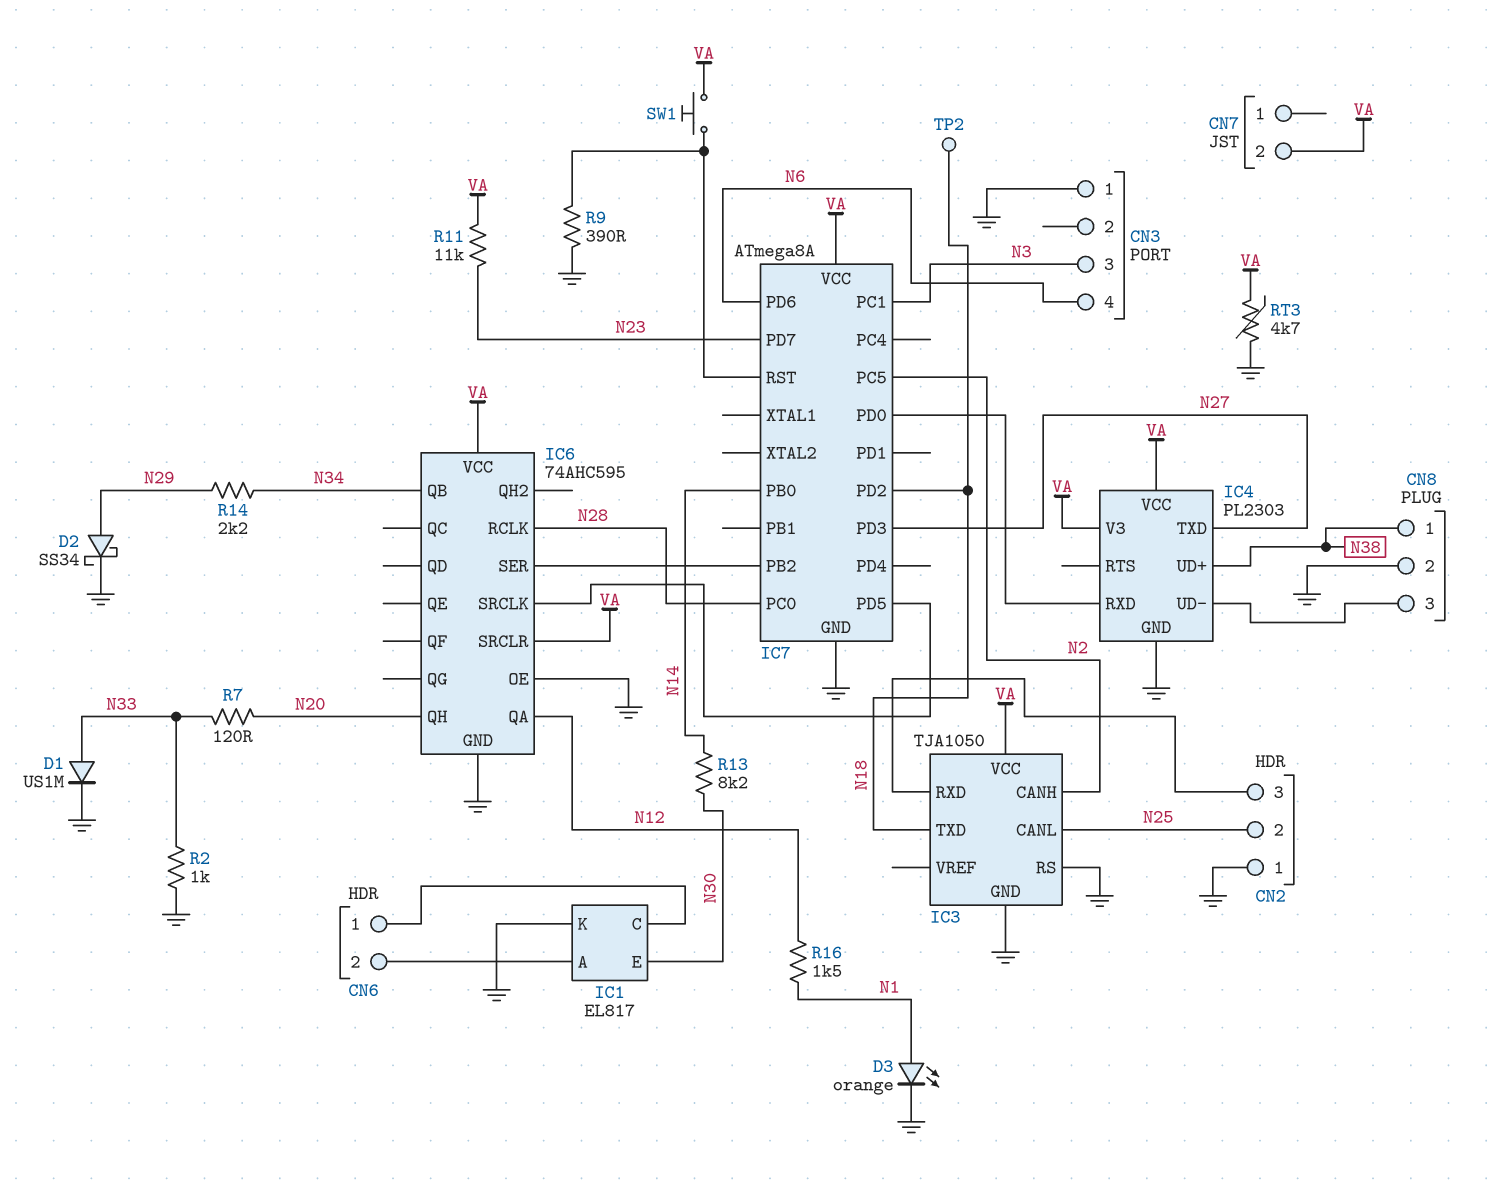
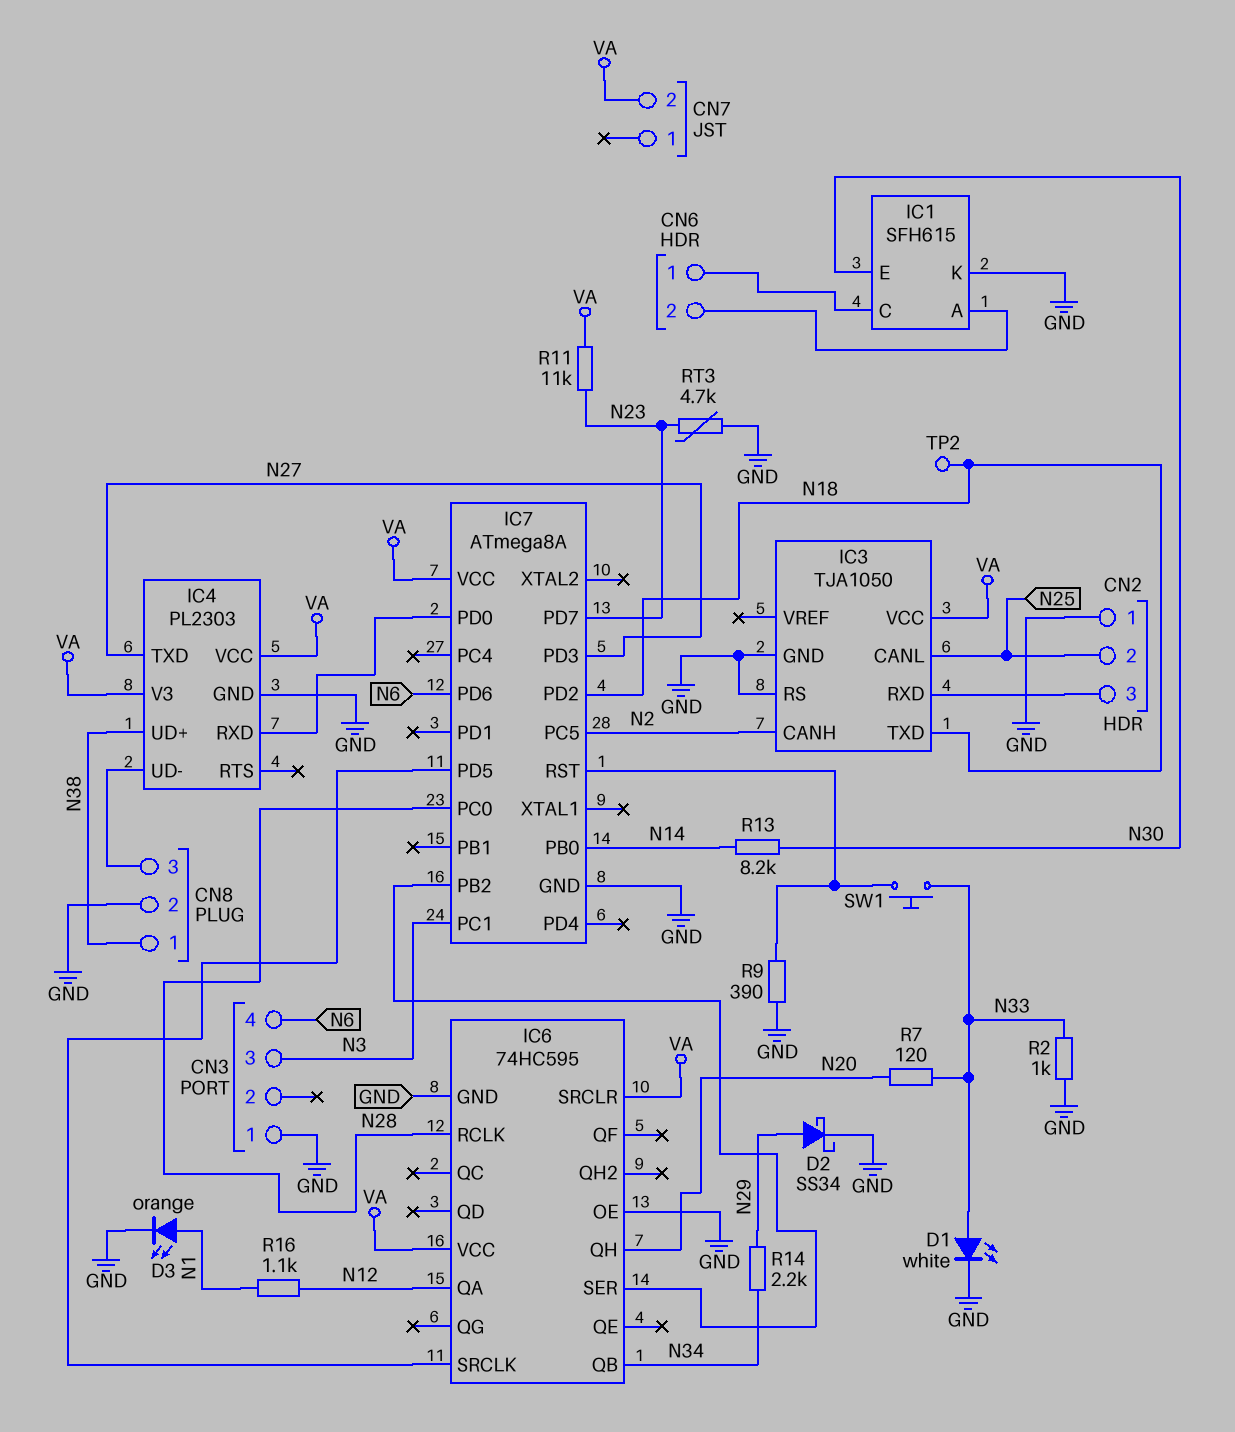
D1: diode US1M (A N33, K GND) -> LED white (A N33, K GND)
IC1: EL817 -> SFH615
IC6: 74AHC595 -> 74HC595
R16: 1.5k (N1, N12) -> 1.1k (N1, N12)
RT3: 4.7k (GND, VA) -> 4.7k (GND, N23)
SW1: button (IC7/RST, VA) -> button (IC7/RST, N33)

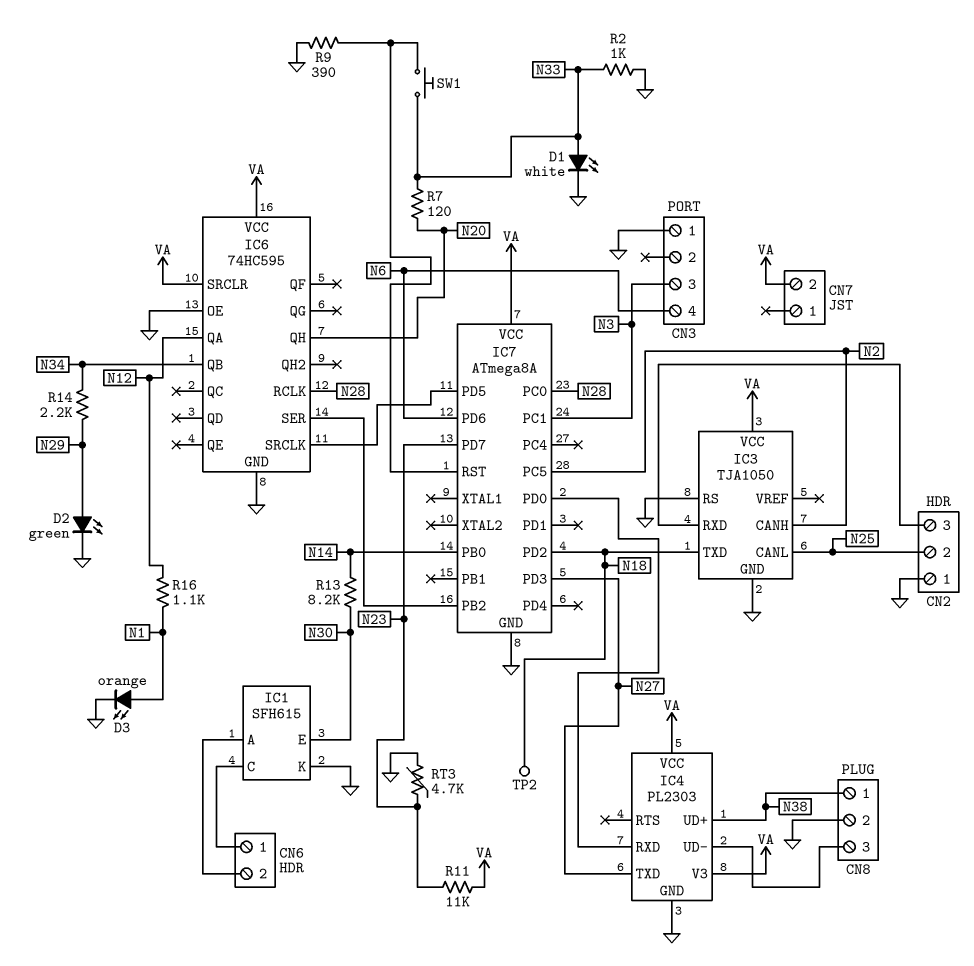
D2: schottky SS34 (A N29, K GND) -> LED green (A N29, K GND)

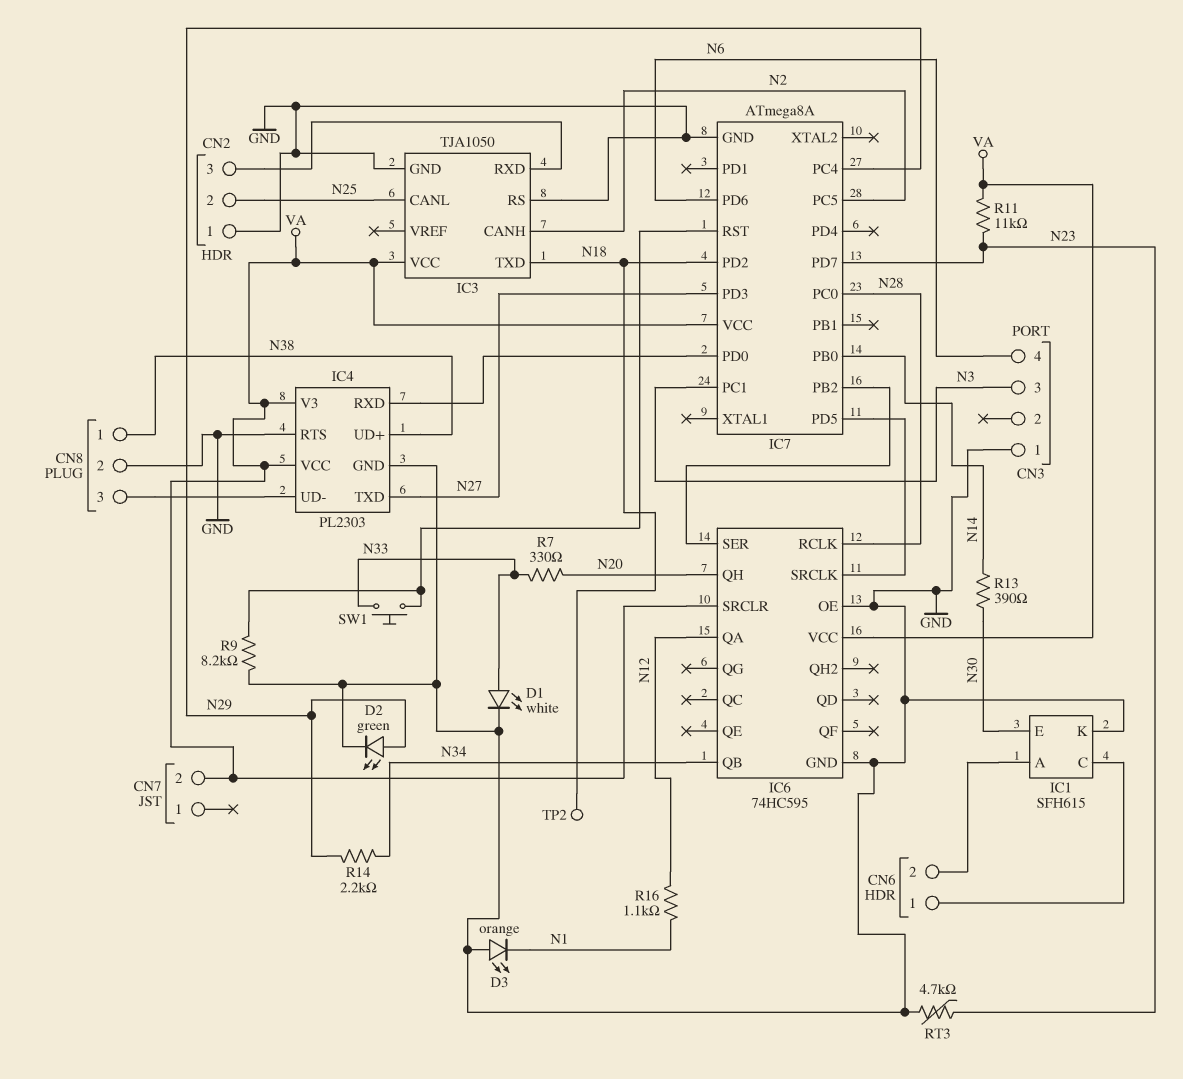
D3: LED orange (A N1, K GND) -> LED orange (A GND, K N1)
IC4 pin RTS: none -> GND
IC7 pin PC4: none -> N29
R2: 1k (GND, N33) -> none
R7: 120 (N20, N33) -> 330 (N20, N33)
R9: 390 (GND, IC7/RST) -> 8.2k (GND, IC7/RST)
R13: 8.2k (N14, N30) -> 390 (N14, N30)

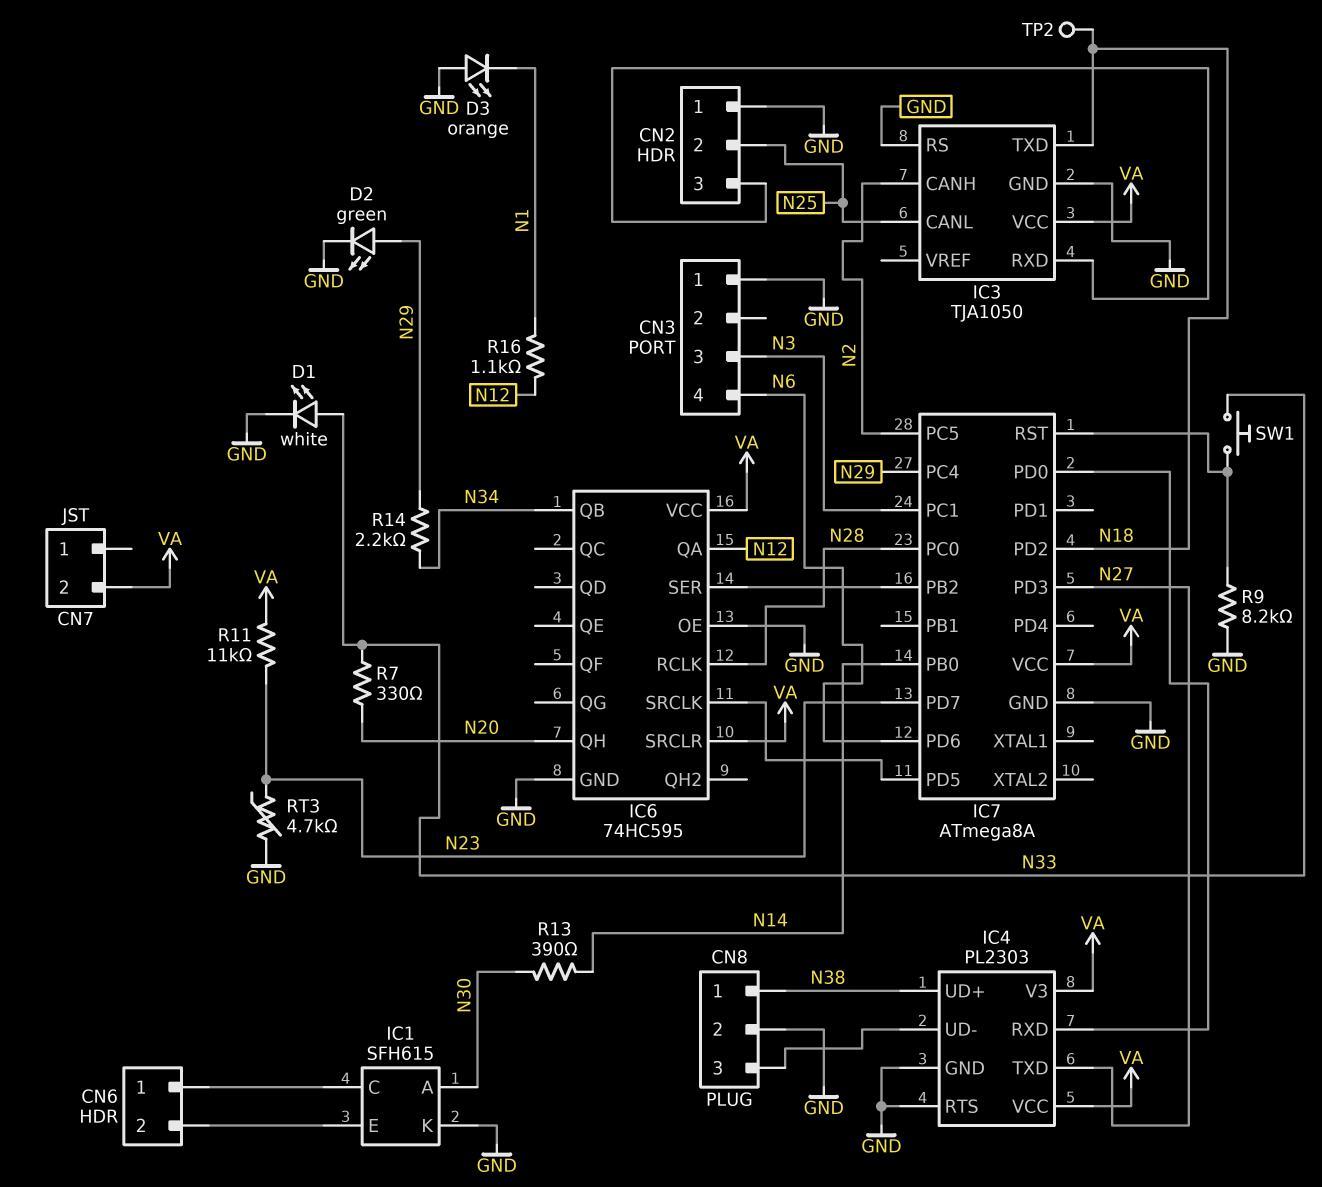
IC1 pin A: CN6/2 -> N30
IC1 pin E: N30 -> CN6/2

